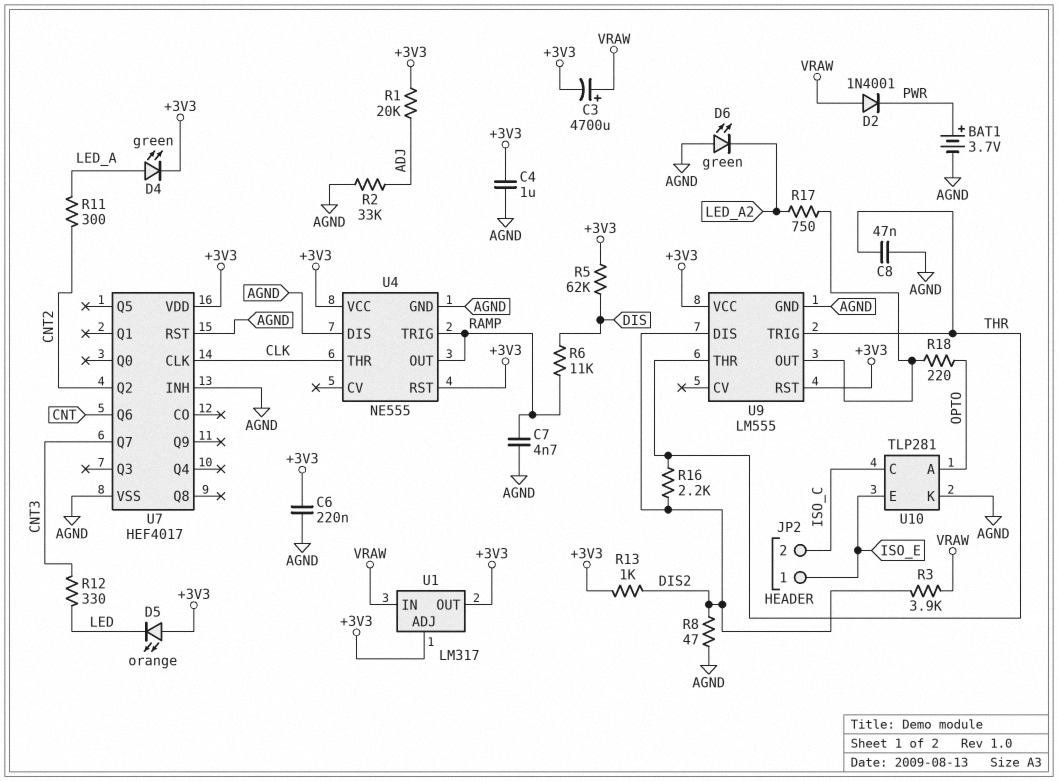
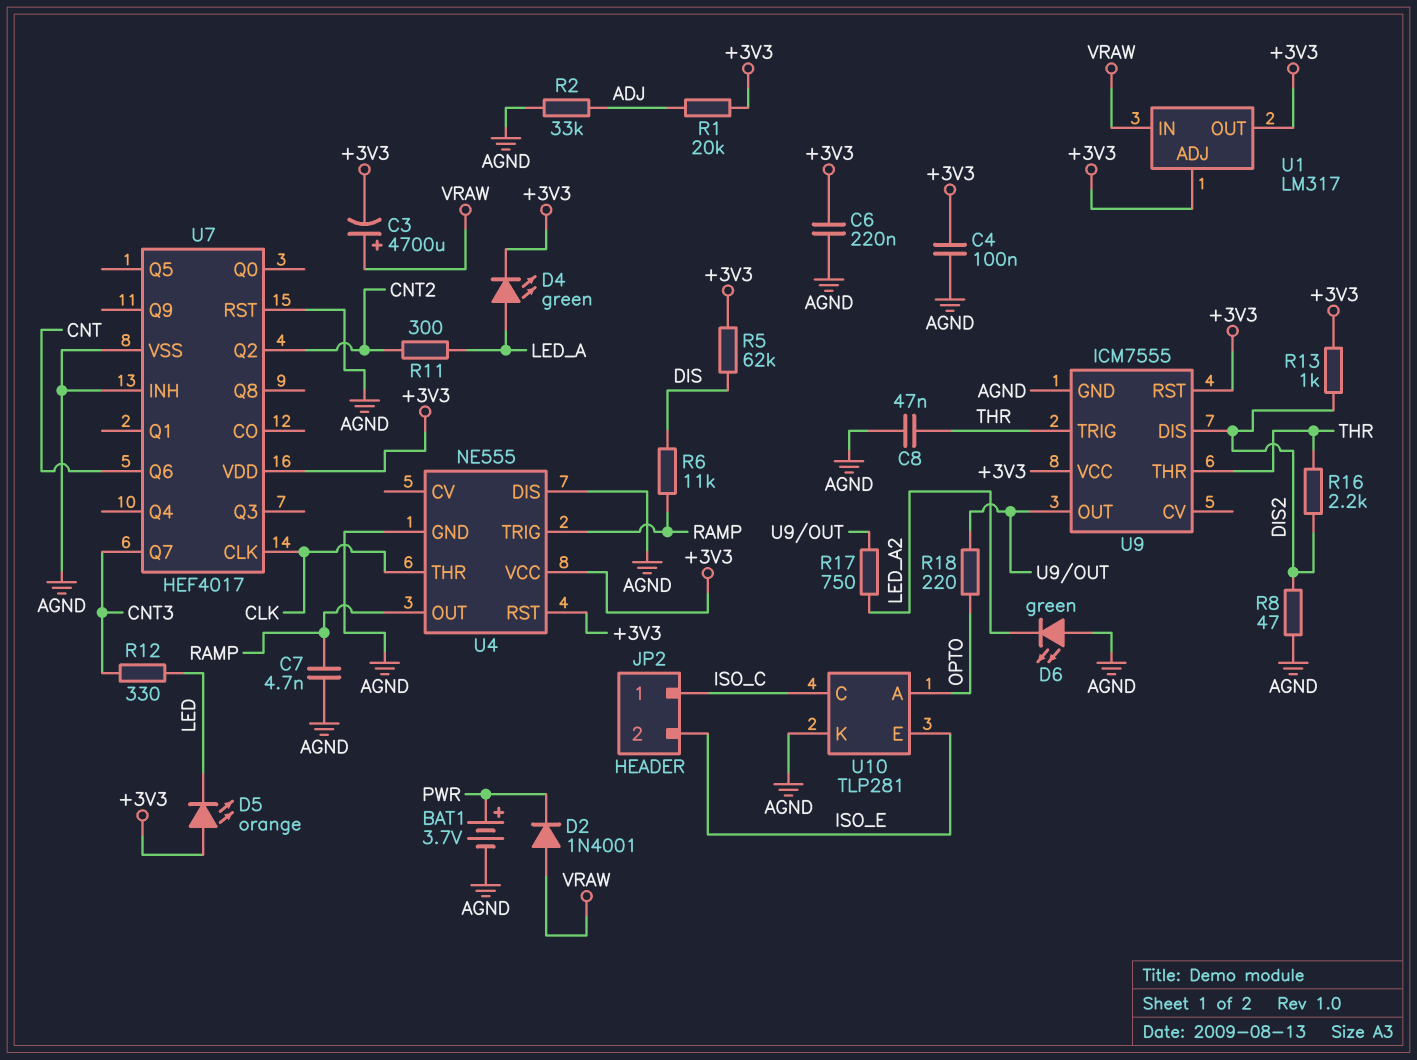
C4: 1uF (+3V3, AGND) -> 100nF (+3V3, AGND)
JP2 pin 1: ISO_E -> ISO_C
JP2 pin 2: ISO_C -> ISO_E
R3: 3.9k (DIS2, VRAW) -> none
U9: LM555 -> ICM7555

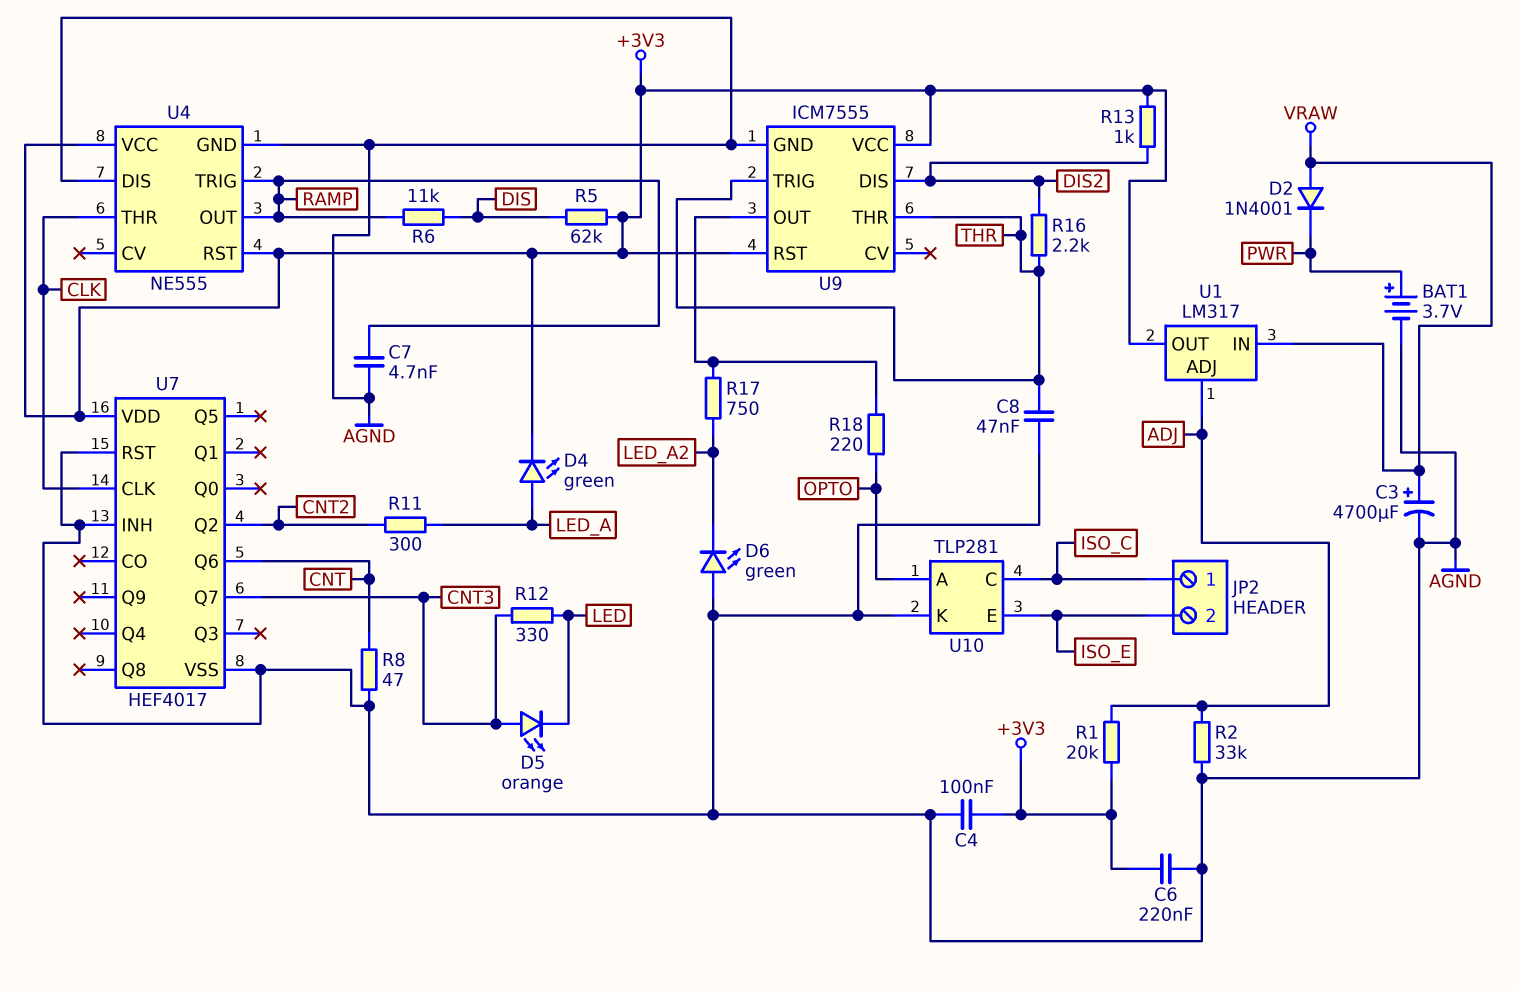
C3: 4700uF (plus VRAW, minus +3V3) -> 4700uF (plus VRAW, minus AGND)
D5: LED orange (A +3V3, K LED) -> LED orange (A CNT3, K LED)
R8: 47 (AGND, DIS2) -> 47 (AGND, CNT)
U1 pin ADJ: +3V3 -> ADJ

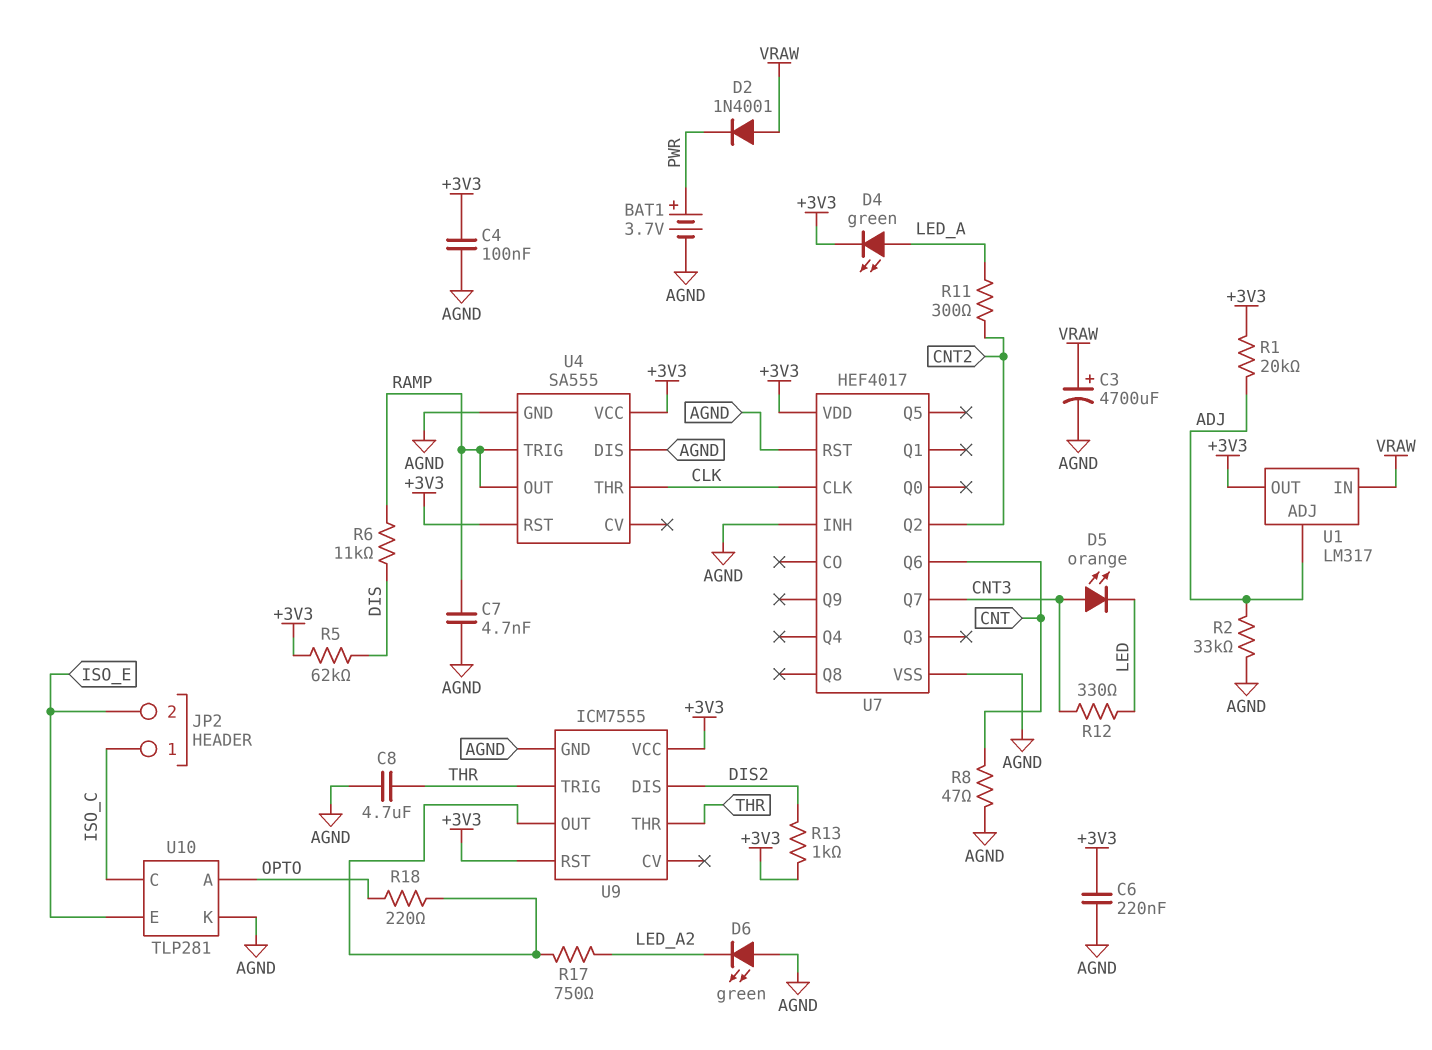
C8: 47nF (AGND, THR) -> 4.7uF (AGND, THR)
R16: 2.2k (DIS2, THR) -> none
U4: NE555 -> SA555

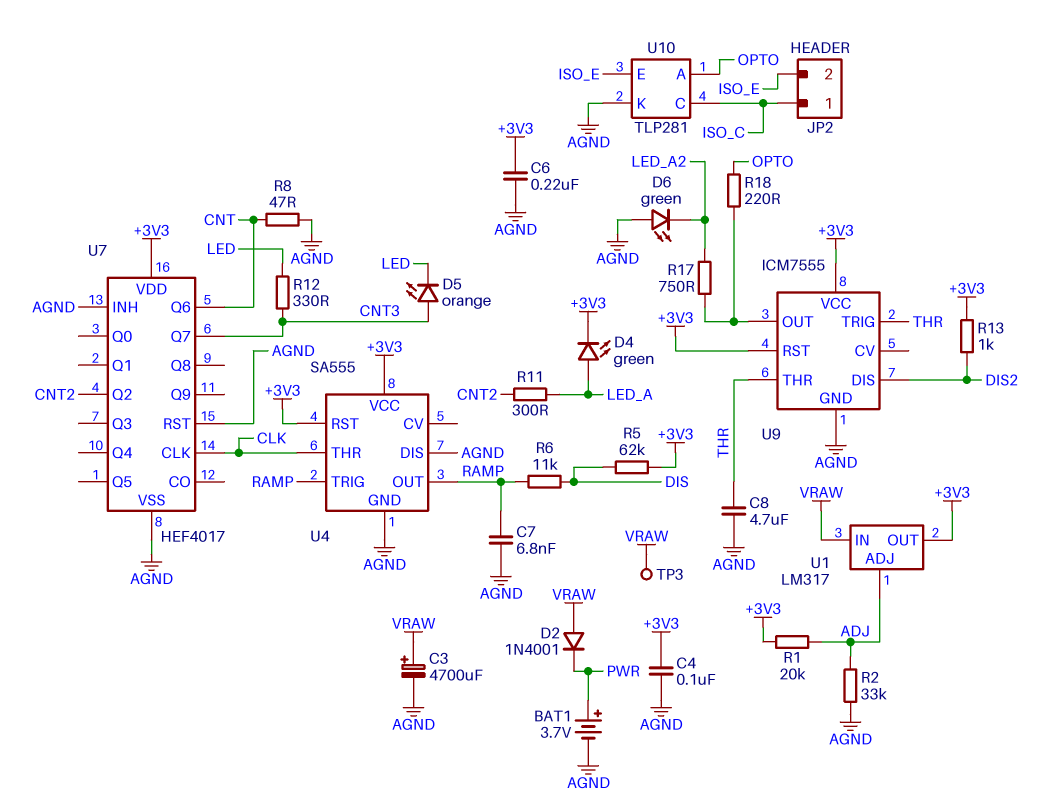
C7: 4.7nF (AGND, RAMP) -> 6.8nF (AGND, RAMP)
TP3: none -> test point (VRAW)

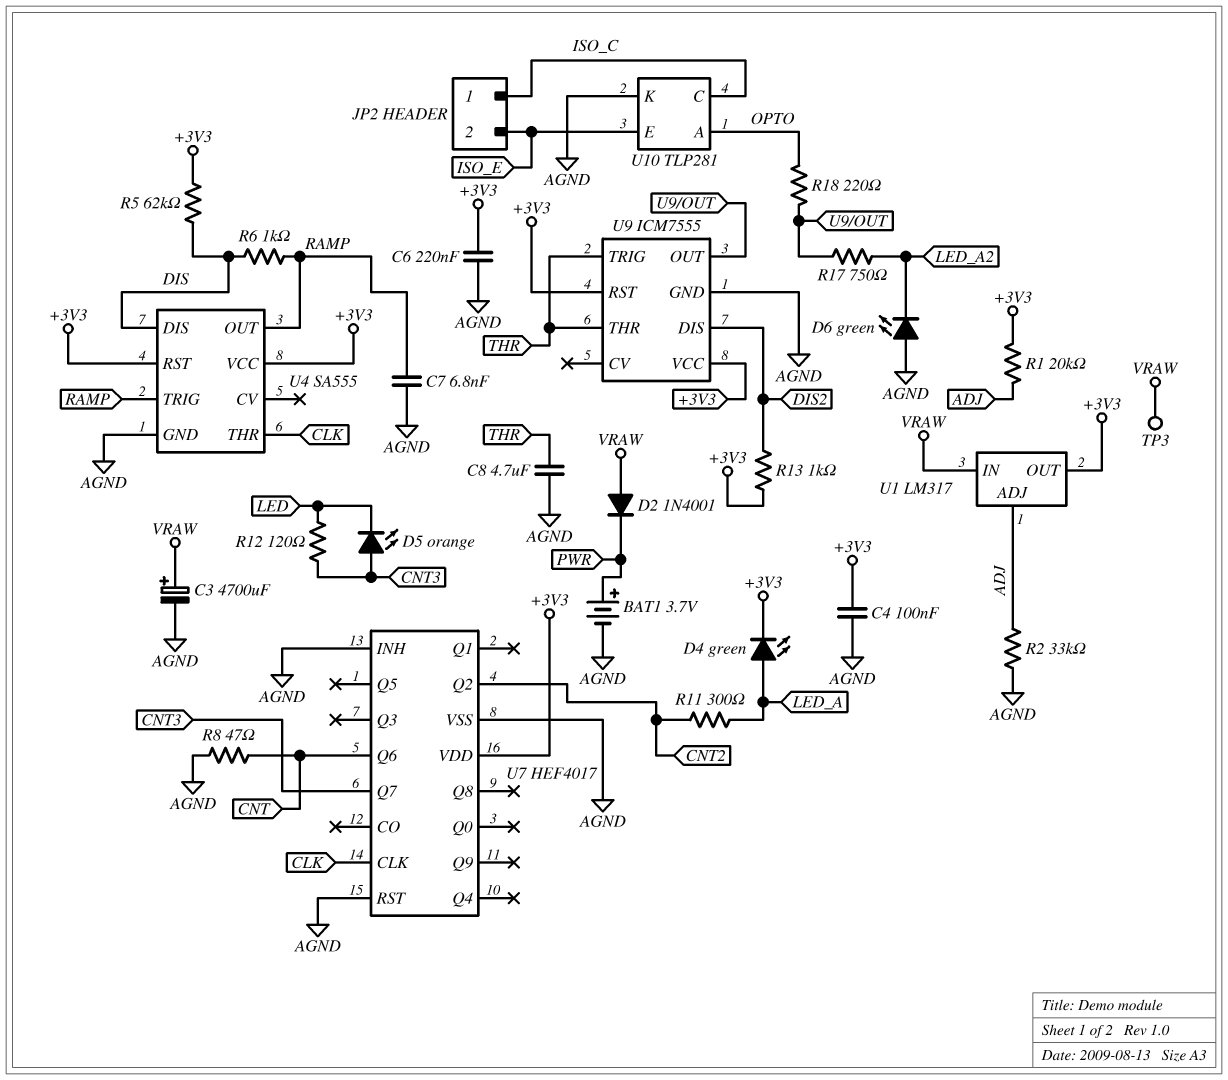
R6: 11k (DIS, RAMP) -> 1k (DIS, RAMP)
R12: 330 (CNT3, LED) -> 120 (CNT3, LED)
U4 pin DIS: AGND -> DIS

